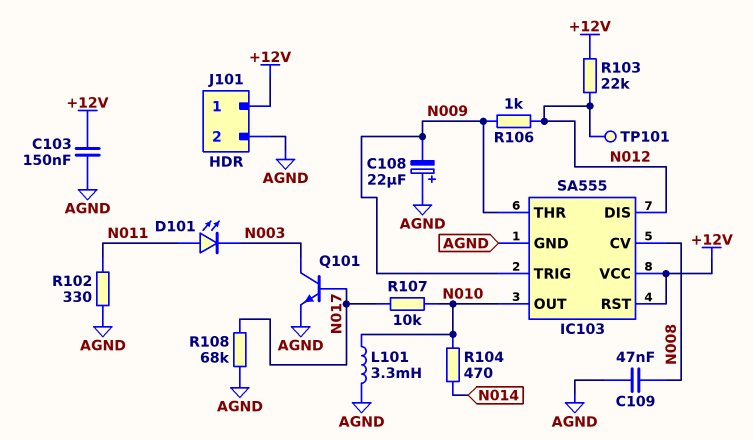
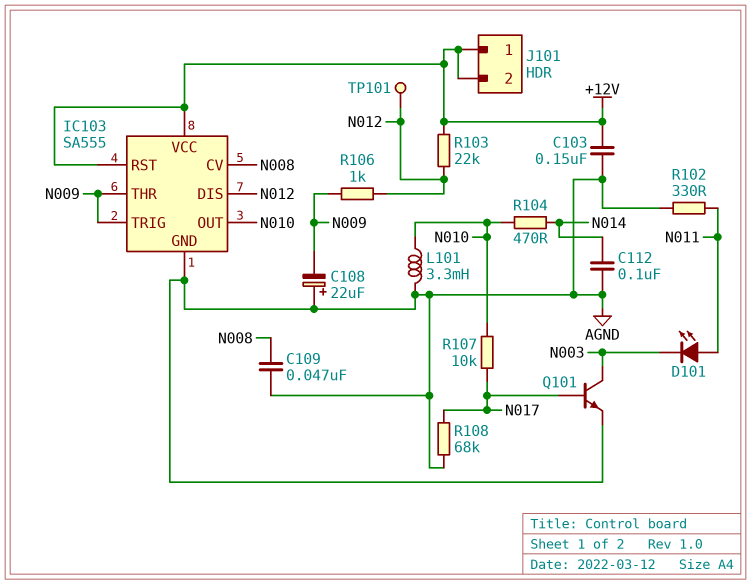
C112: none -> 100nF (AGND, N014)
J101 pin 2: AGND -> +12V

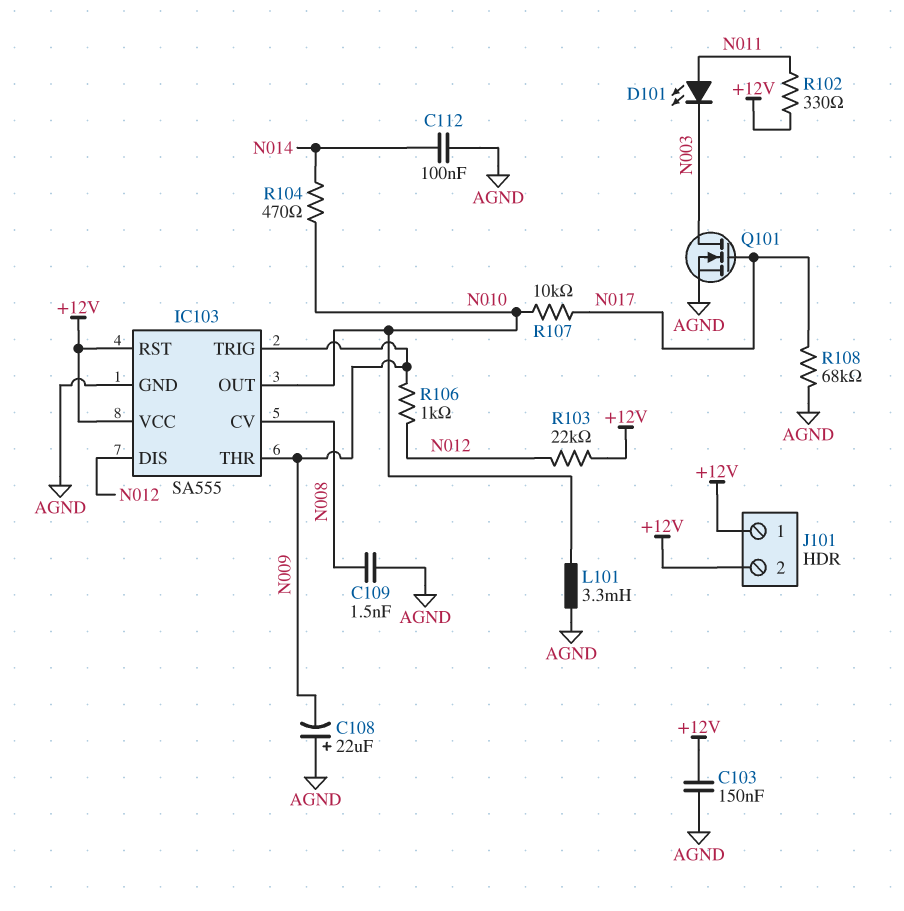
C109: 47nF (AGND, N008) -> 1.5nF (AGND, N008)
Q101: NPN (B N017, C N003, E AGND) -> NMOS (G N017, D N003, S AGND)
R102: 330 (AGND, N011) -> 330 (+12V, N011)
TP101: test point (N012) -> none

